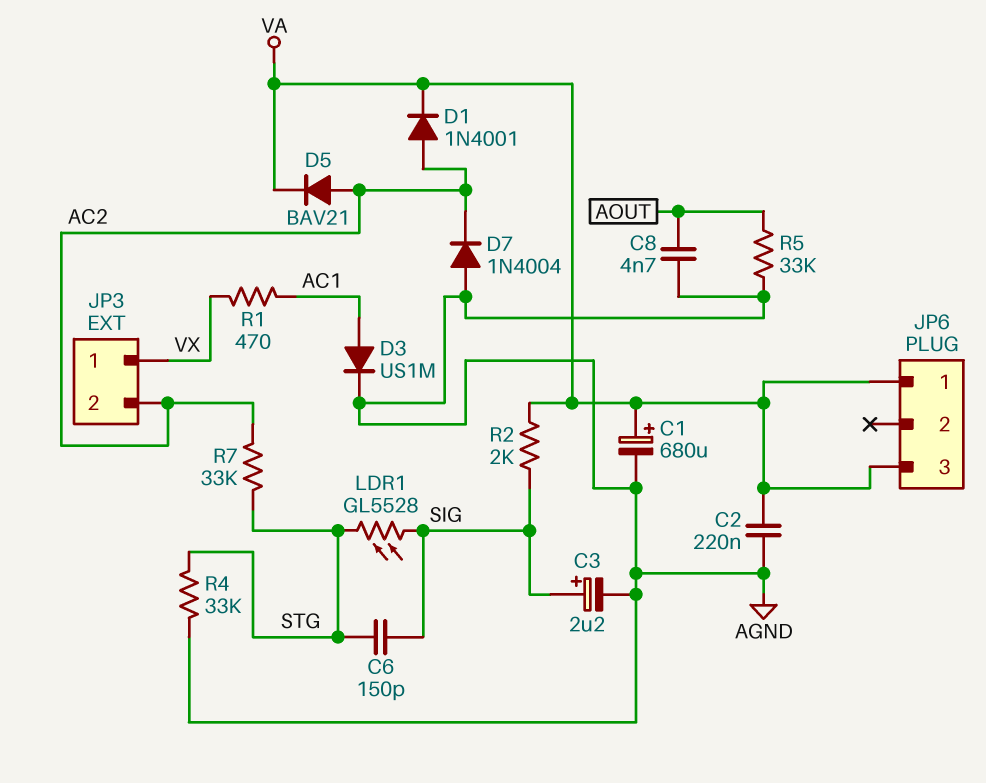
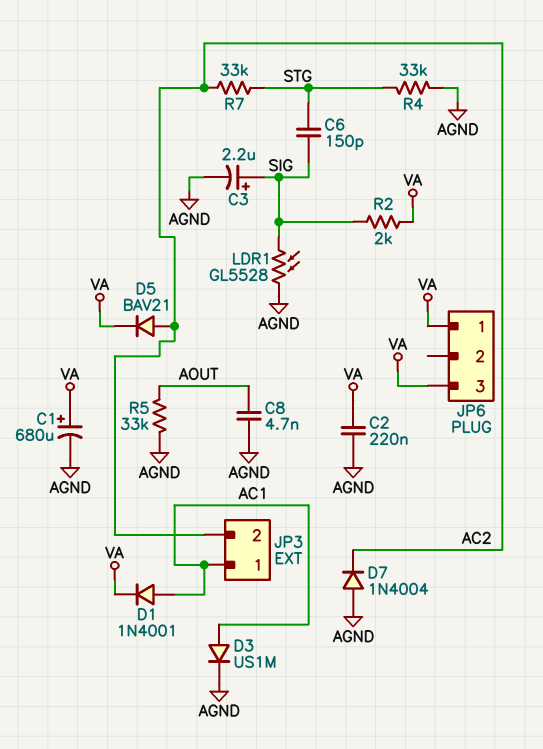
D1: diode 1N4001 (A AC2, K VA) -> diode 1N4001 (A AC1, K VA)
JP3 pin 1: VX -> AC1
LDR1: GL5528 (SIG, STG) -> GL5528 (AGND, SIG)
R1: 470 (AC1, VX) -> none

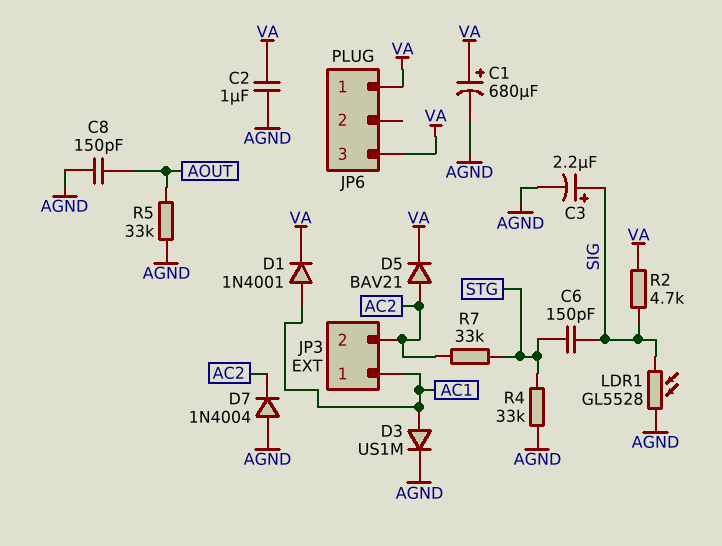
C2: 220nF (AGND, VA) -> 1uF (AGND, VA)
C8: 4.7nF (AGND, AOUT) -> 150pF (AGND, AOUT)
R2: 2k (SIG, VA) -> 4.7k (SIG, VA)

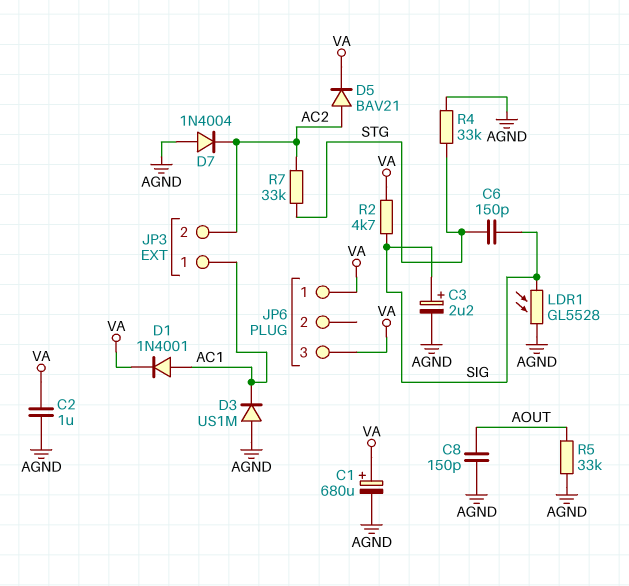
D3: diode US1M (A AC1, K AGND) -> diode US1M (A AGND, K AC1)

